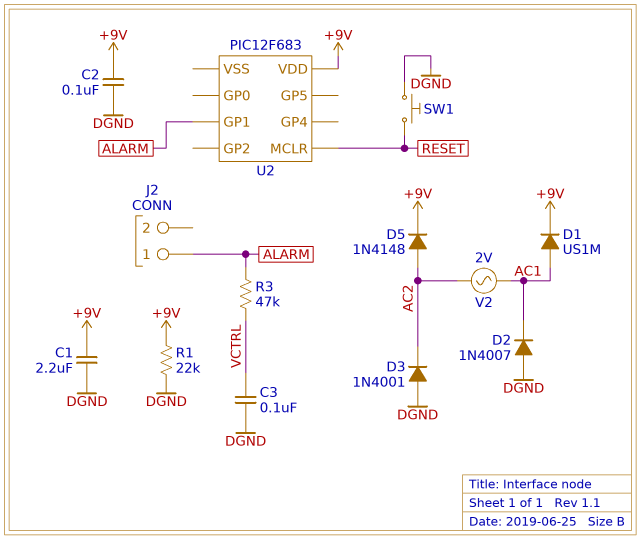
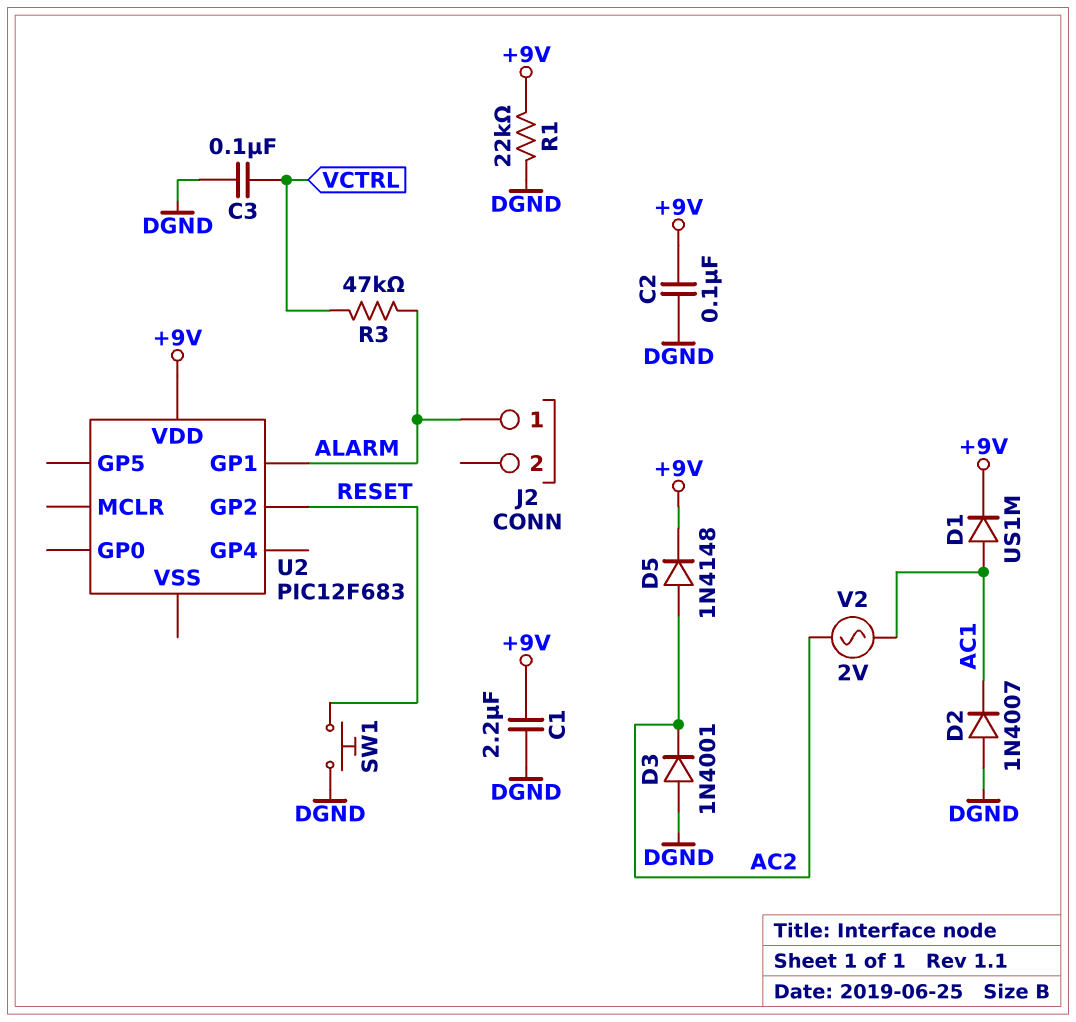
U2 pin GP2: none -> RESET
U2 pin MCLR: RESET -> none

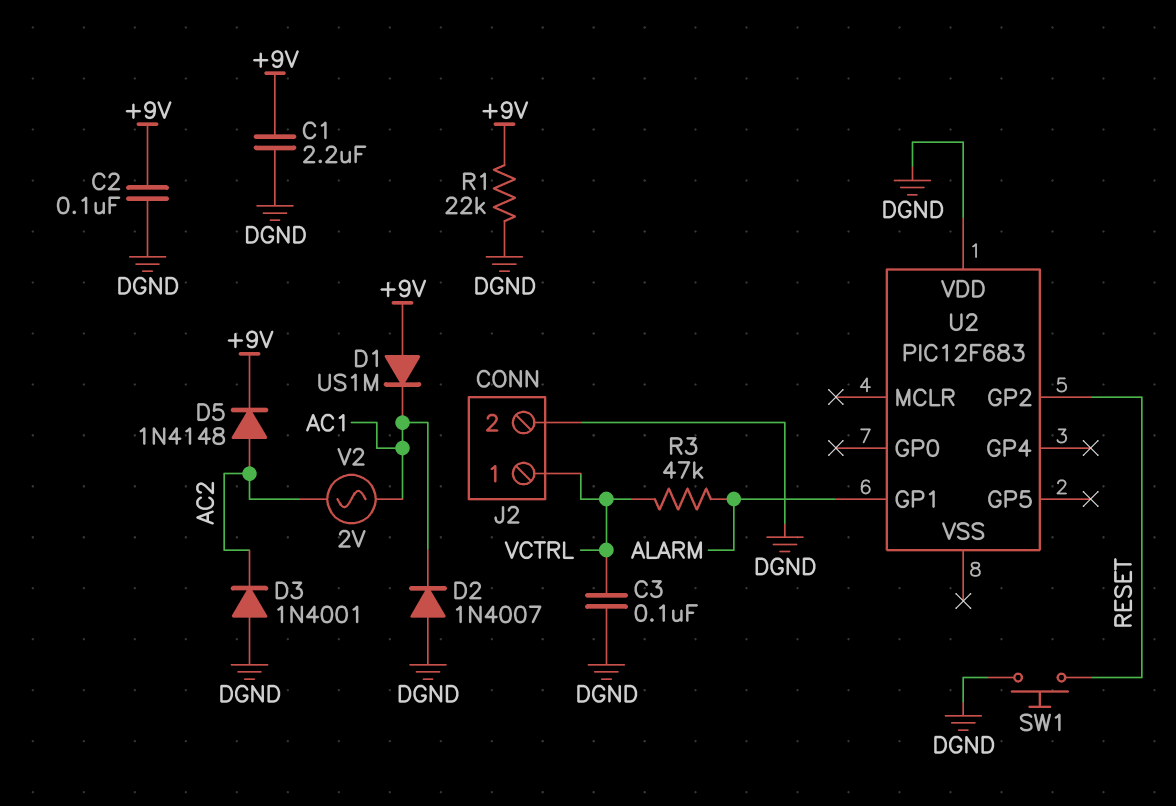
D1: diode US1M (A AC1, K +9V) -> diode US1M (A +9V, K AC1)
J2 pin 1: ALARM -> VCTRL
J2 pin 2: none -> DGND
U2 pin VDD: +9V -> DGND

